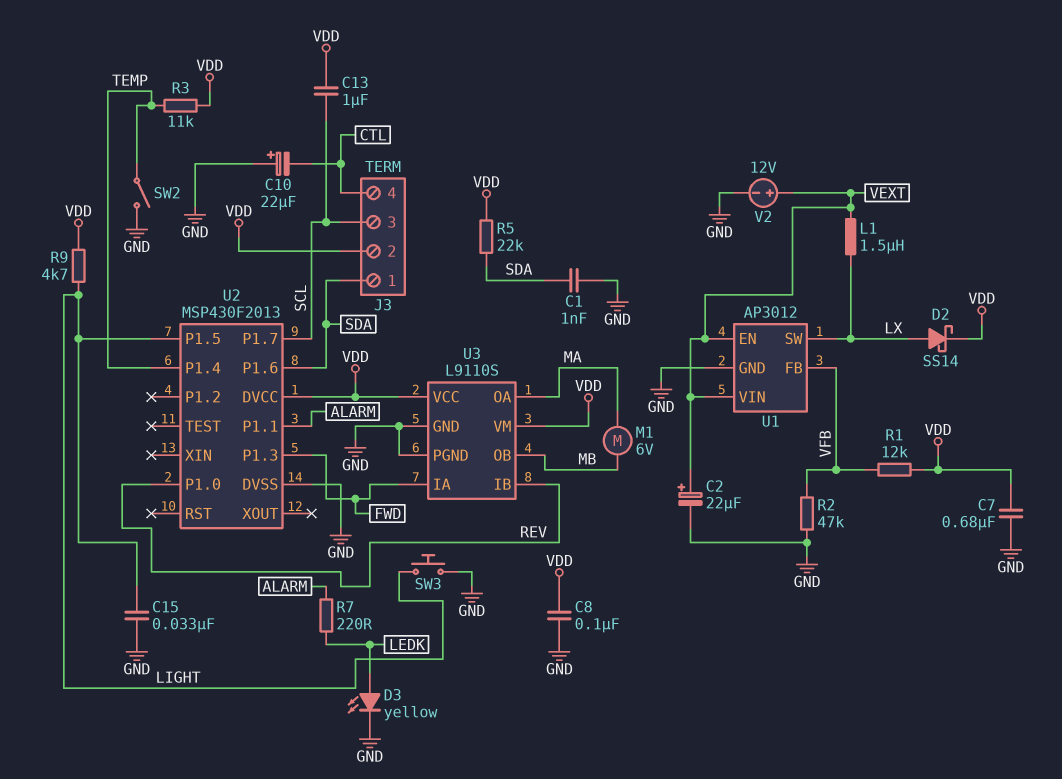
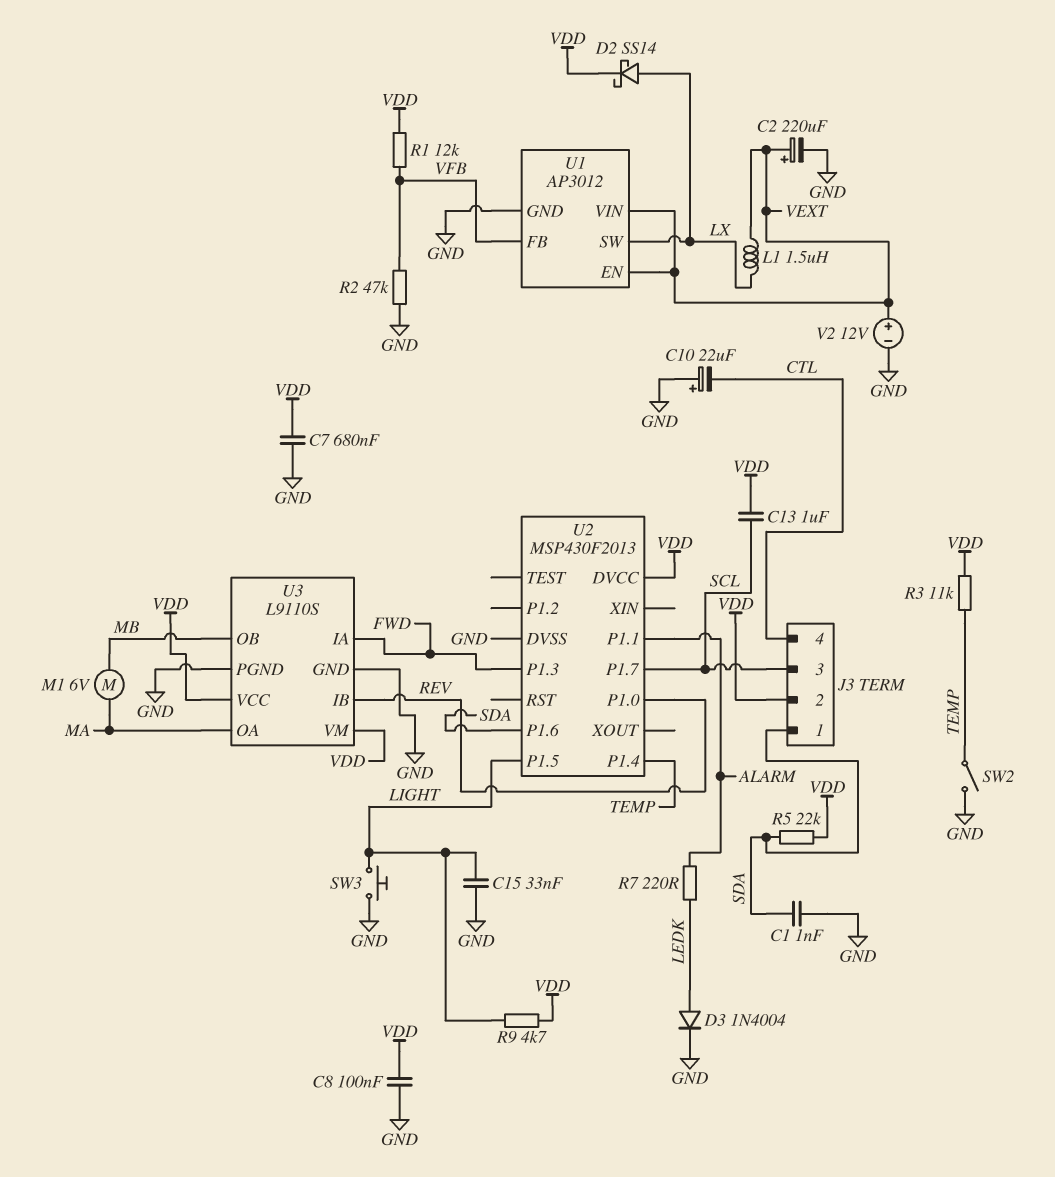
C2: 22uF (plus VEXT, minus GND) -> 220uF (plus VEXT, minus GND)
D3: LED yellow (A LEDK, K GND) -> diode 1N4004 (A LEDK, K GND)

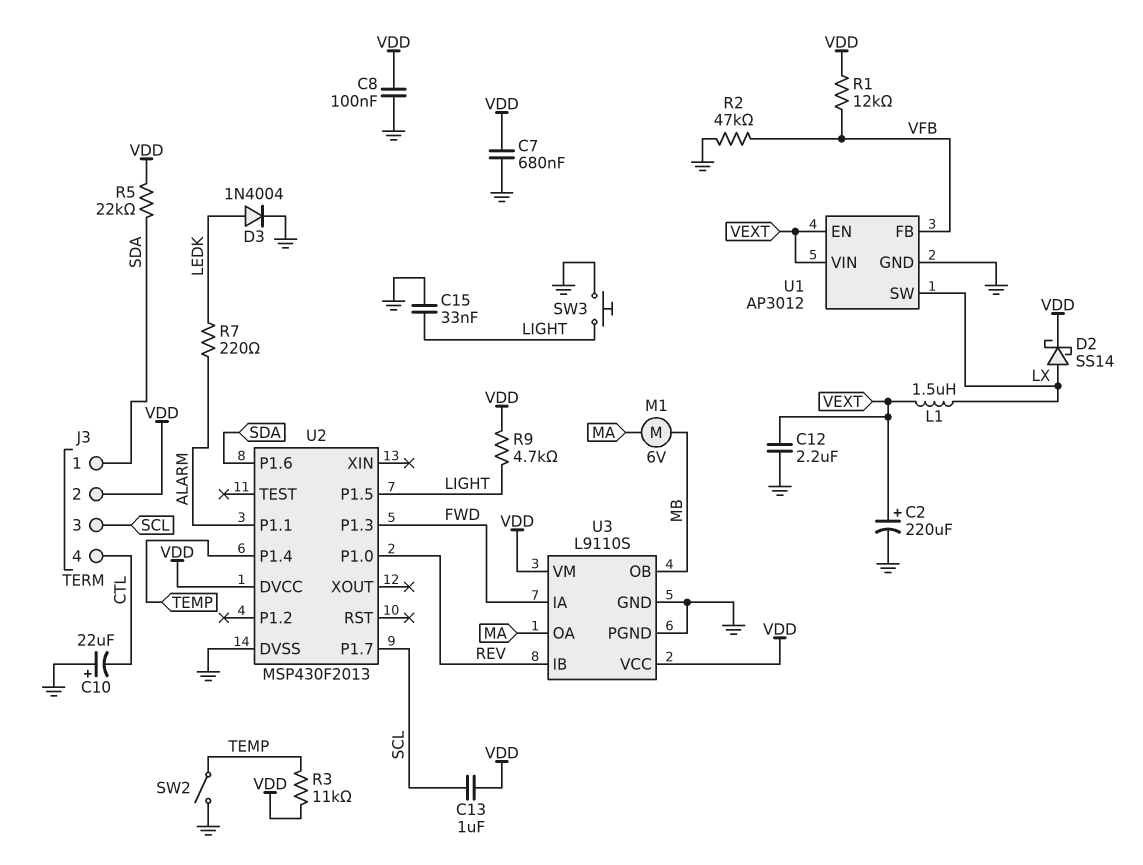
C1: 1nF (GND, SDA) -> none
C12: none -> 2.2uF (GND, VEXT)
V2: 12V (plus VEXT, minus GND) -> none

